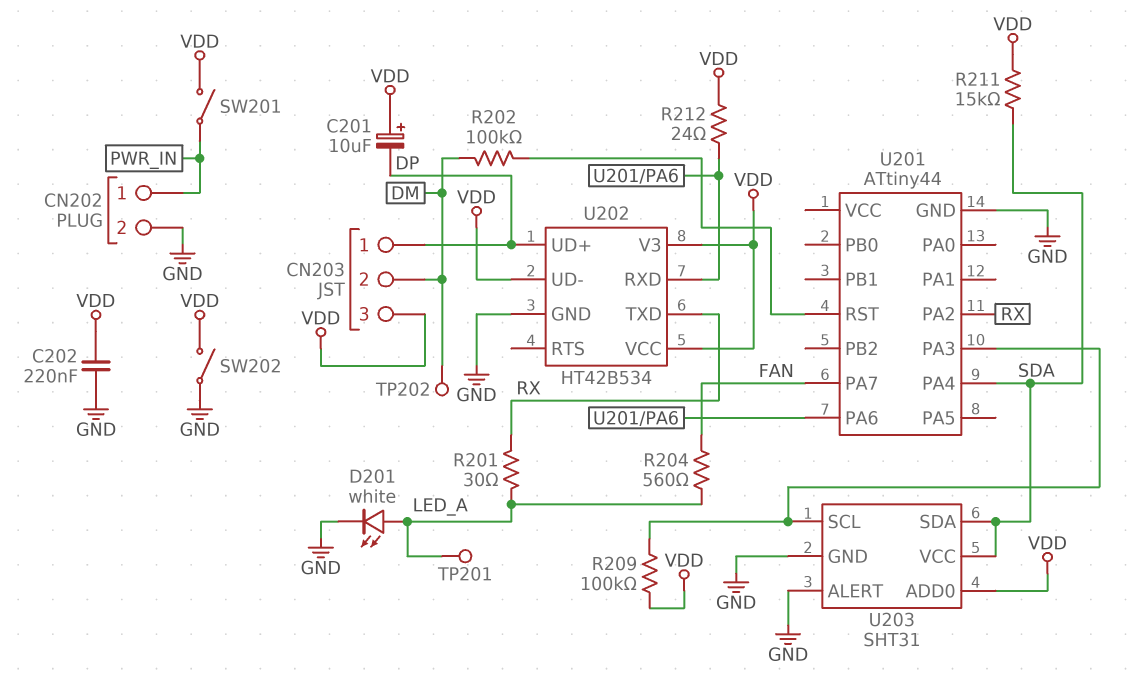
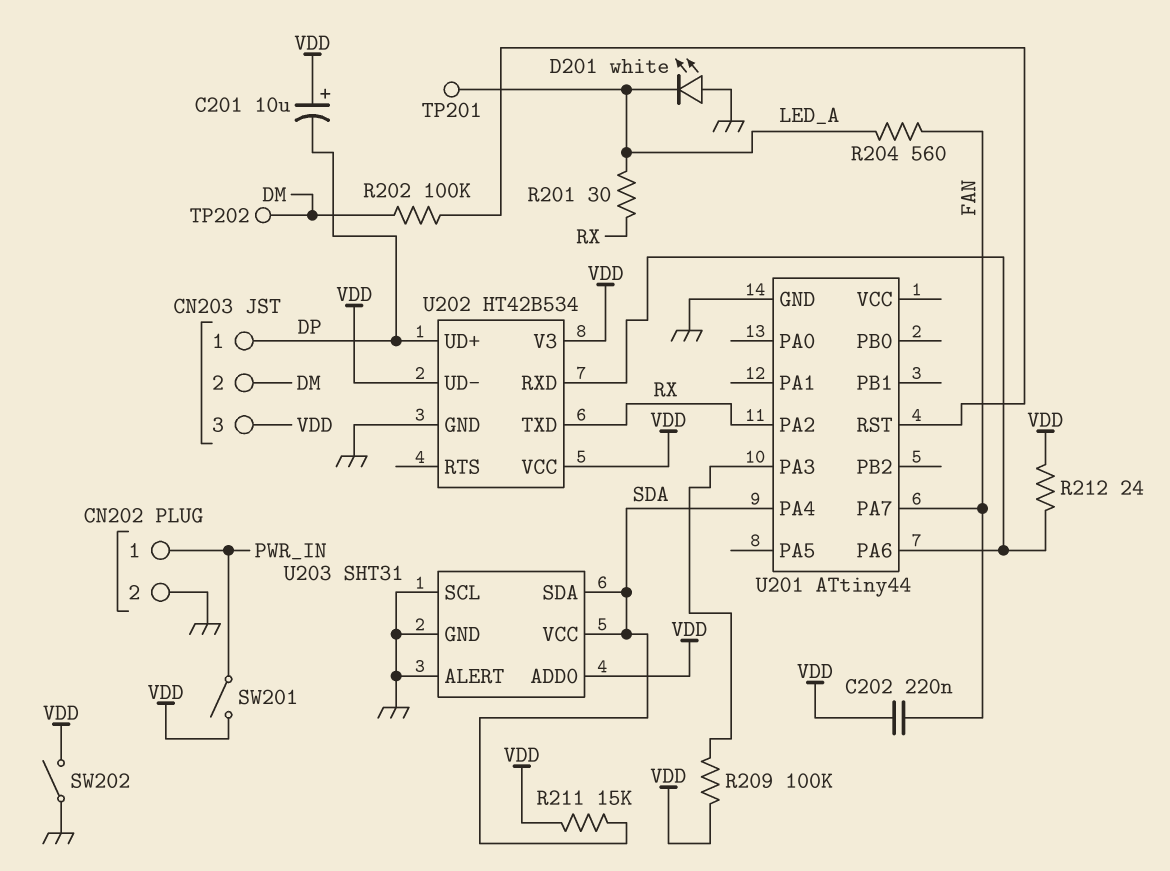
C202: 220nF (GND, VDD) -> 220nF (FAN, VDD)
D201: LED white (A LED_A, K GND) -> LED white (A GND, K LED_A)
U203 pin SCL: U201/PA3 -> GND

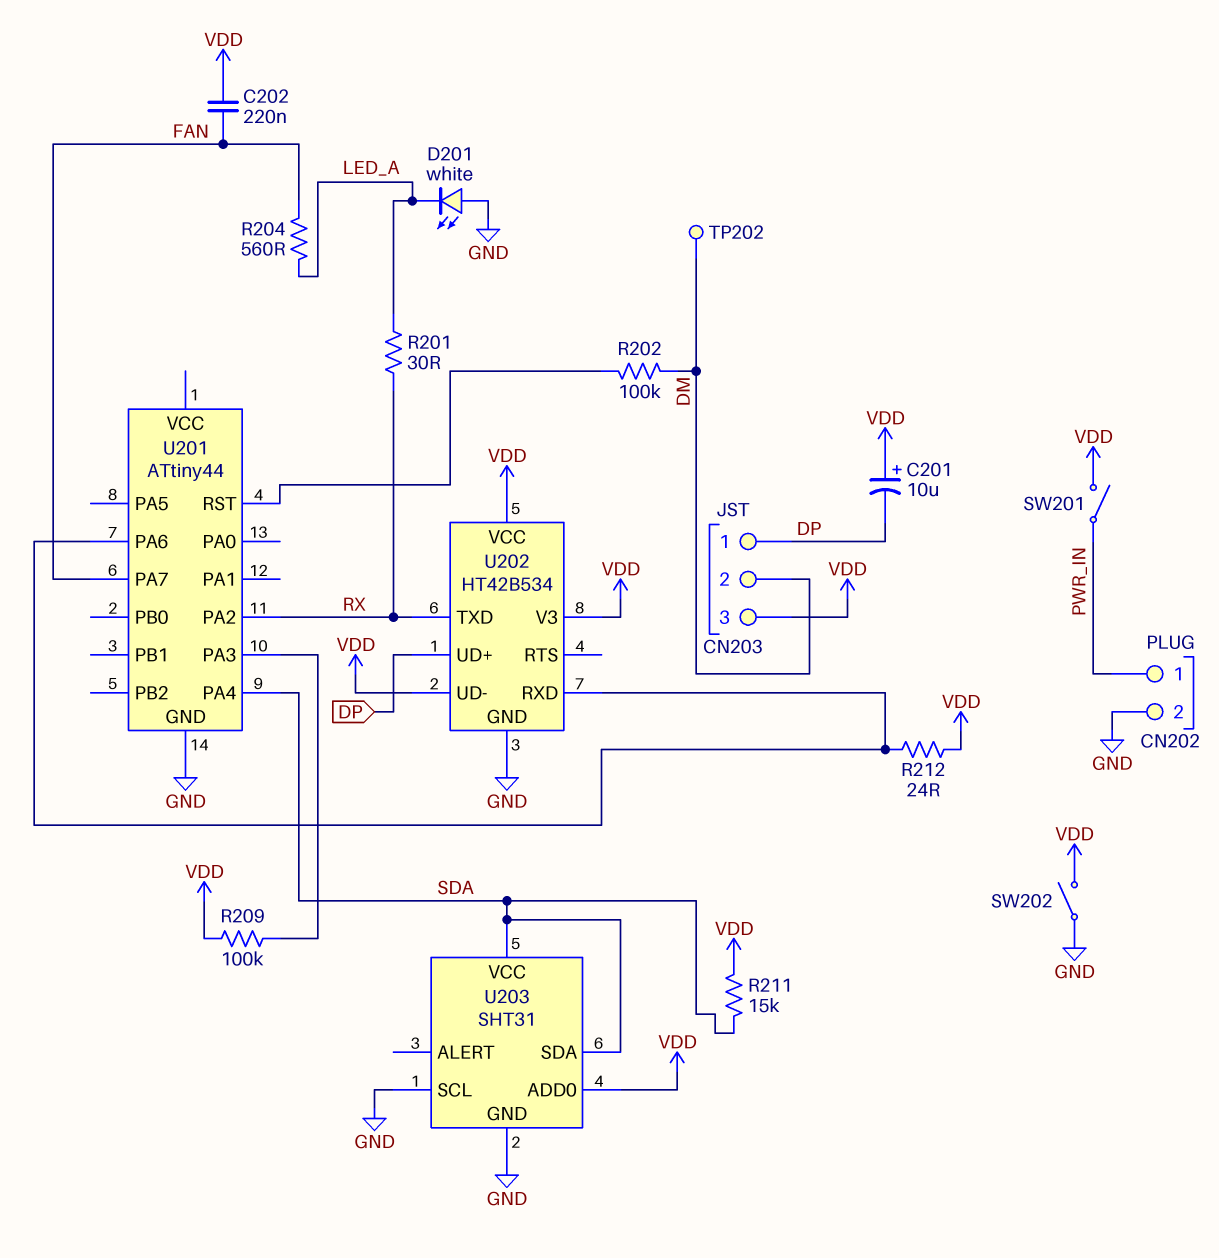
TP201: test point (LED_A) -> none
U203 pin ALERT: GND -> none

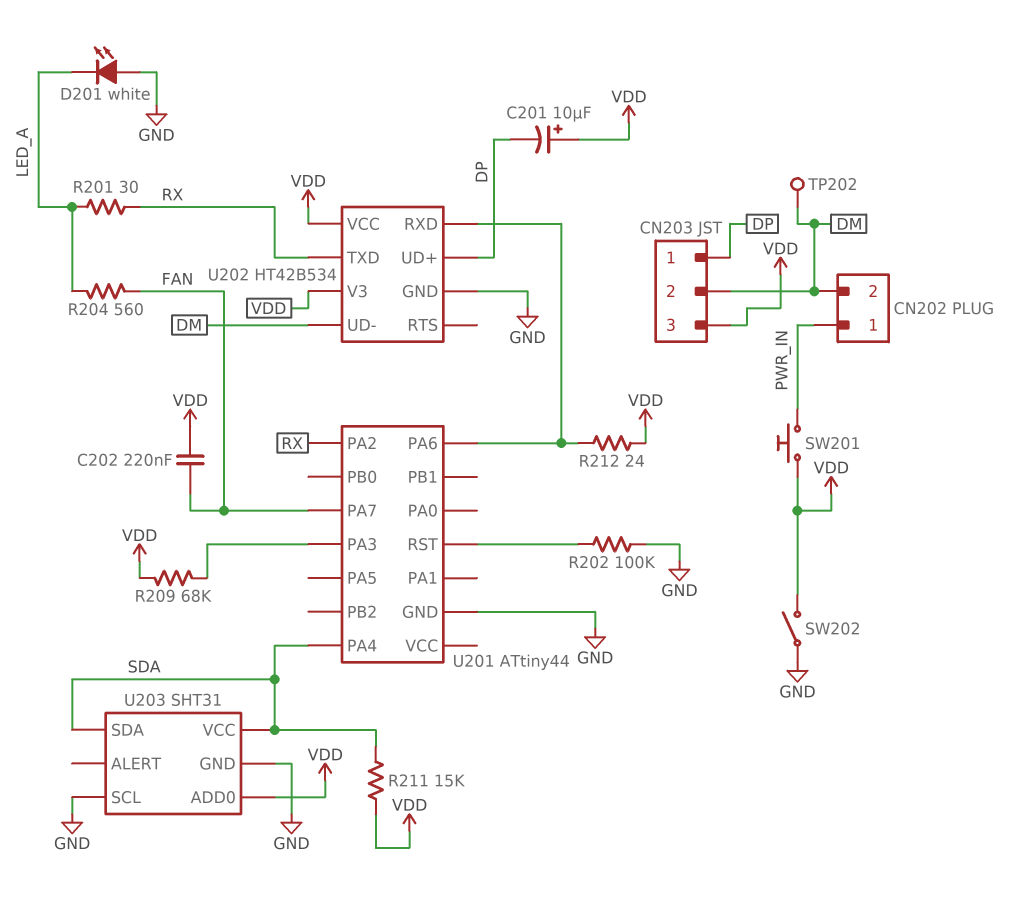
CN202 pin 2: GND -> DM
R202: 100k (DM, U201/RST) -> 100k (GND, U201/RST)
R209: 100k (U201/PA3, VDD) -> 68k (U201/PA3, VDD)
SW201: switch (PWR_IN, VDD) -> button (PWR_IN, VDD)
U202 pin UD-: VDD -> DM

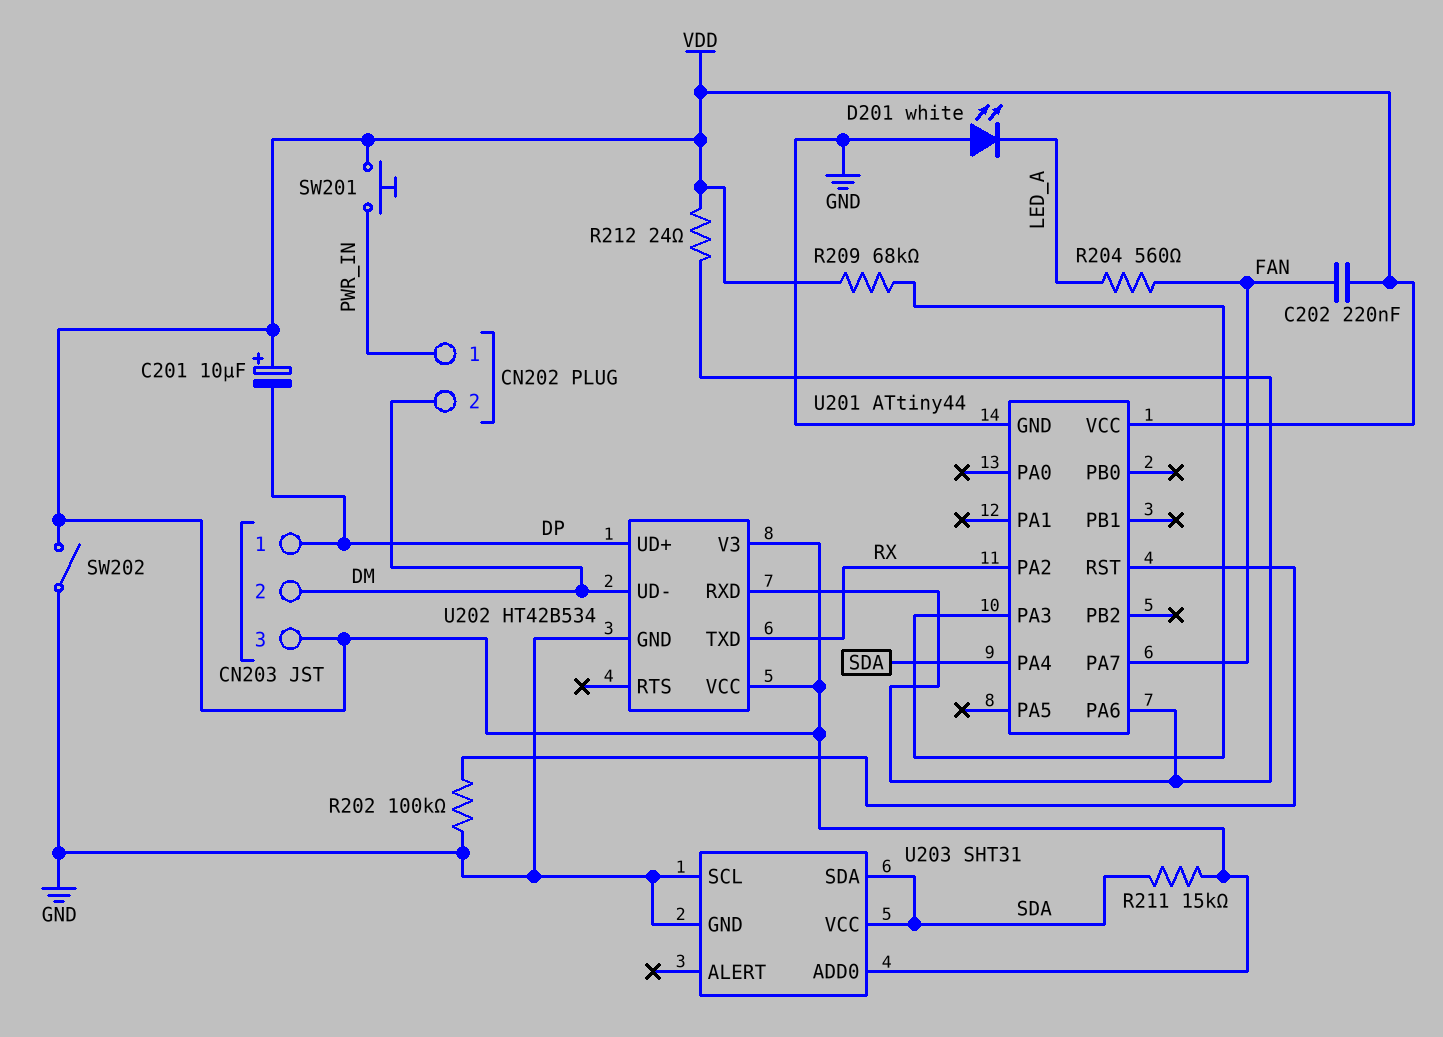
R201: 30 (LED_A, RX) -> none
TP202: test point (DM) -> none
U201 pin VCC: none -> VDD

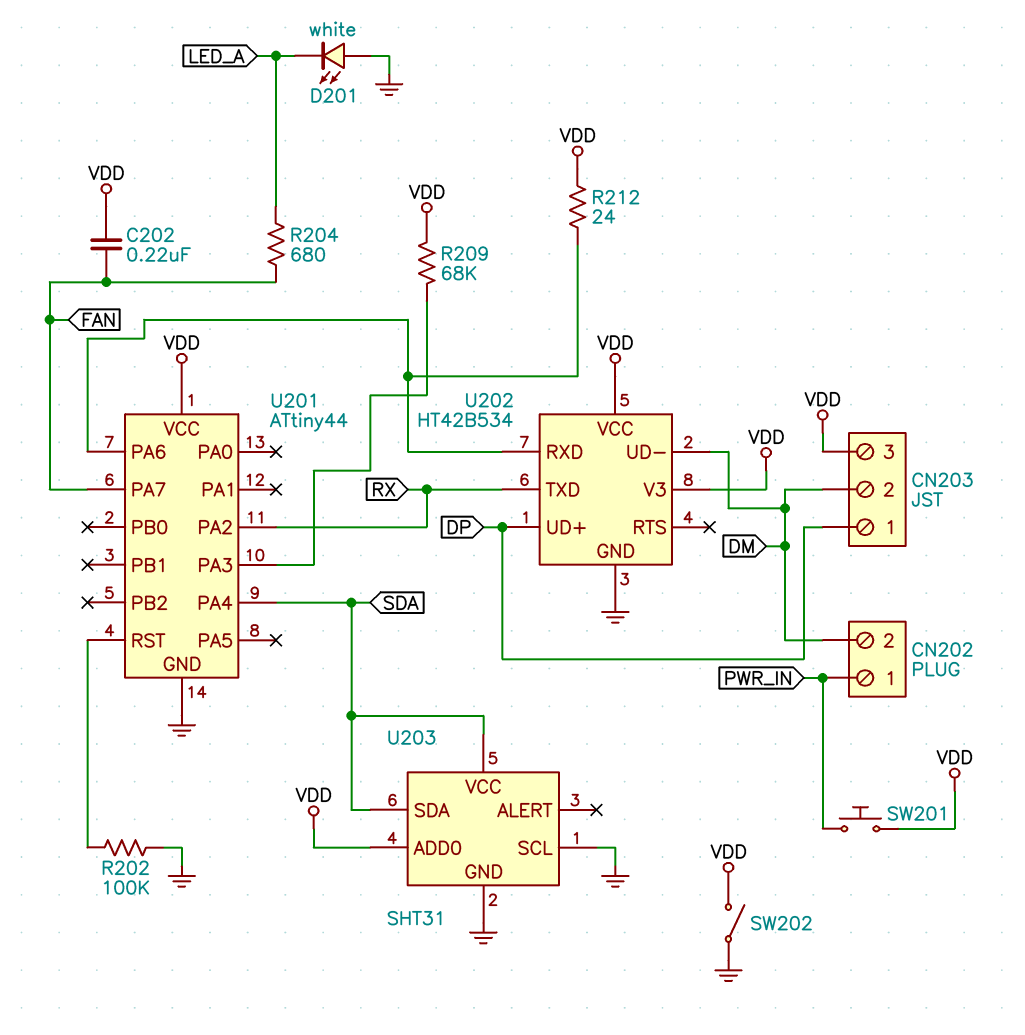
C201: 10uF (plus VDD, minus DP) -> none
R204: 560 (FAN, LED_A) -> 680 (FAN, LED_A)
R211: 15k (SDA, VDD) -> none

